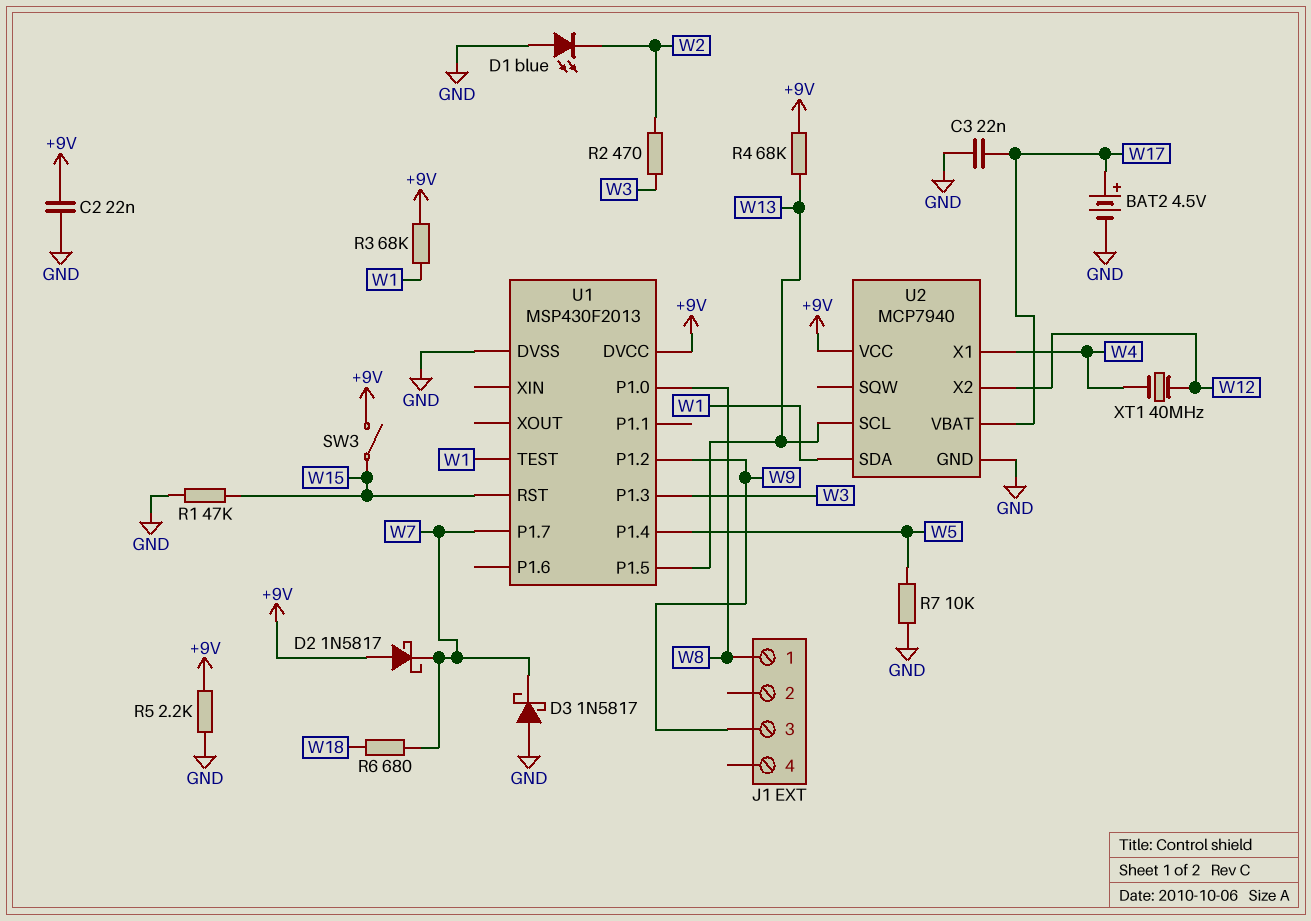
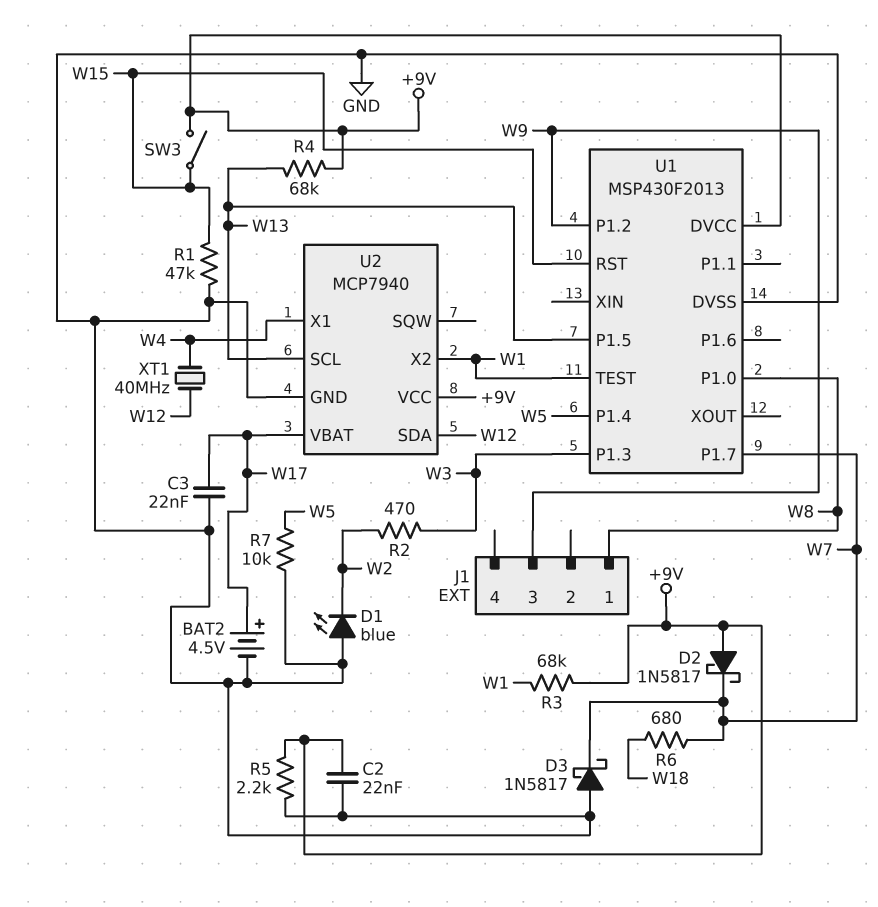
U2 pin SDA: W1 -> W12
U2 pin X2: W12 -> W1

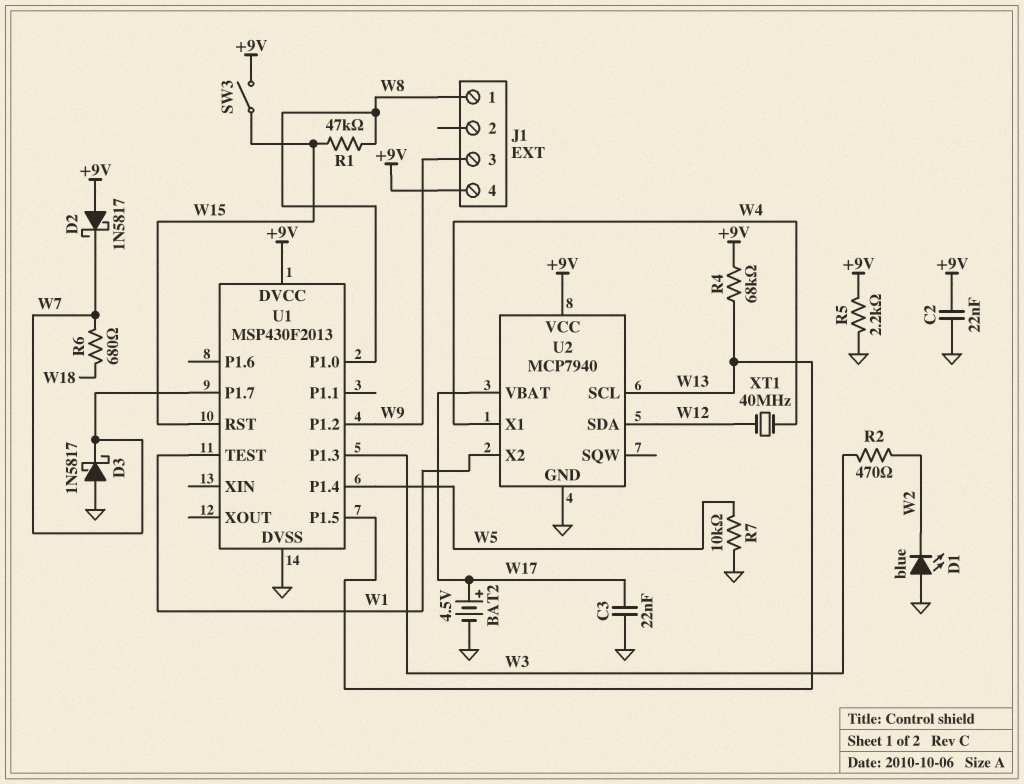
J1 pin 4: none -> +9V
R1: 47k (GND, W15) -> 47k (W8, W15)
R3: 68k (+9V, W1) -> none

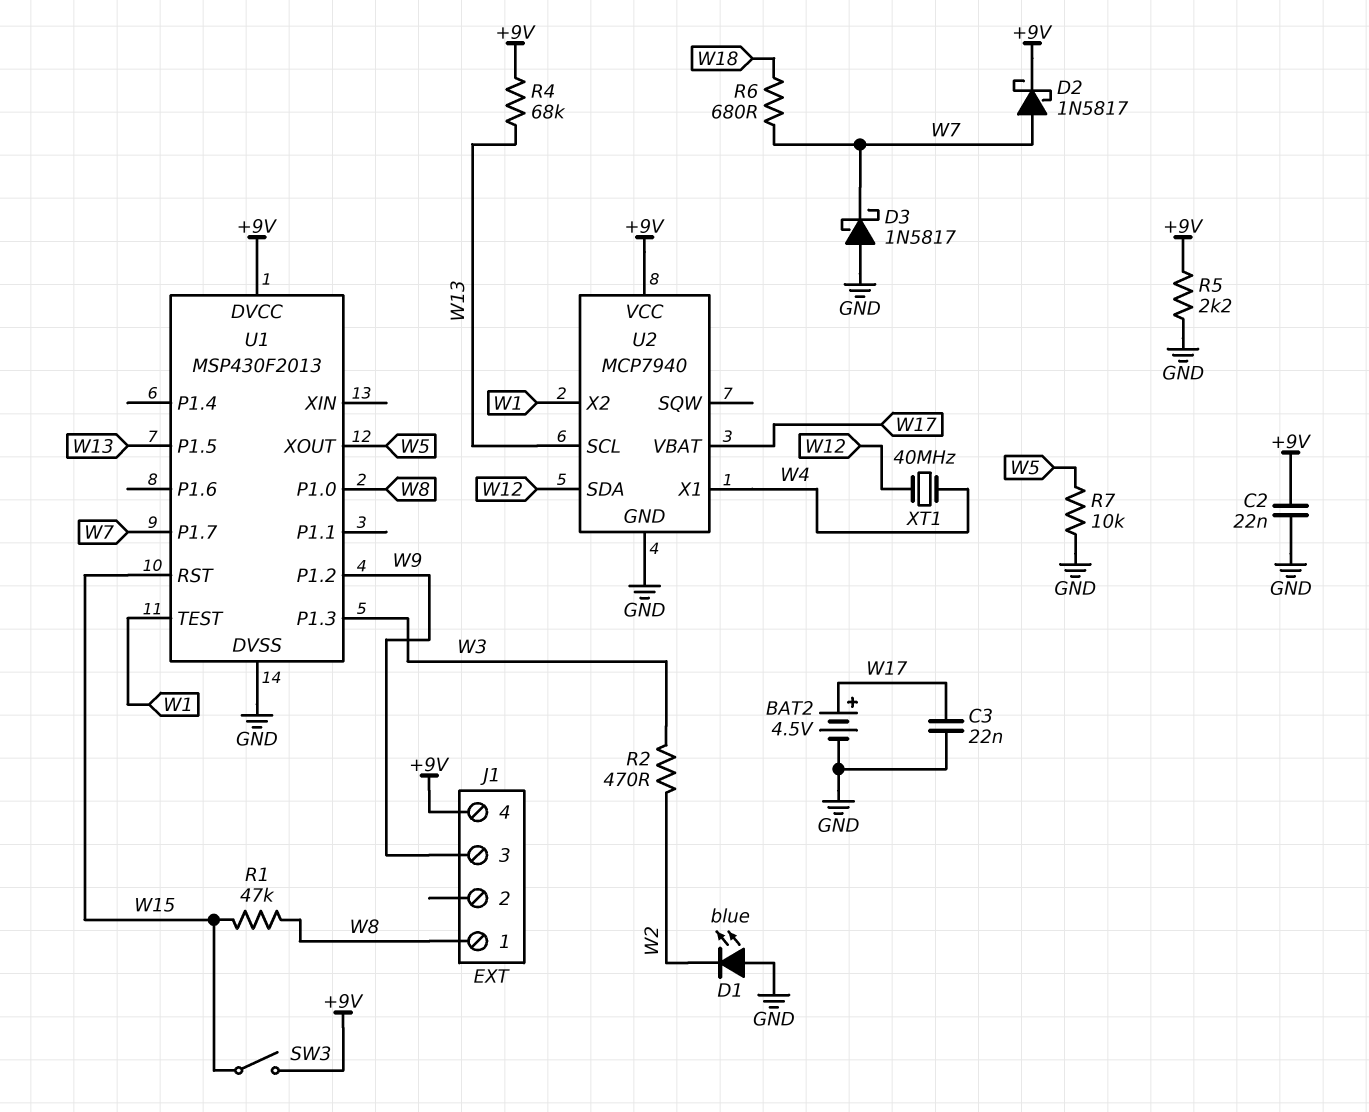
D2: schottky 1N5817 (A +9V, K W7) -> schottky 1N5817 (A W7, K +9V)
U1 pin P1.4: W5 -> none
U1 pin XOUT: none -> W5

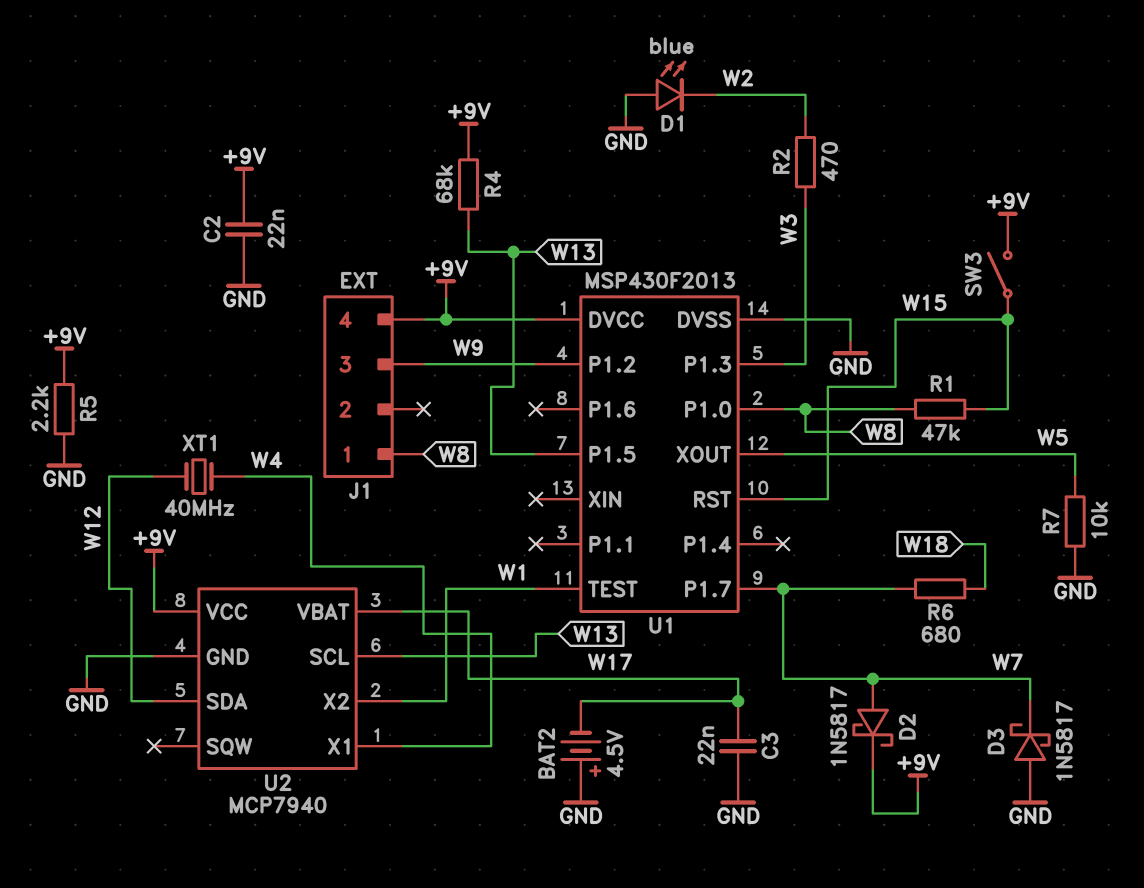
BAT2: 4.5V (plus W17, minus GND) -> 4.5V (plus GND, minus W17)

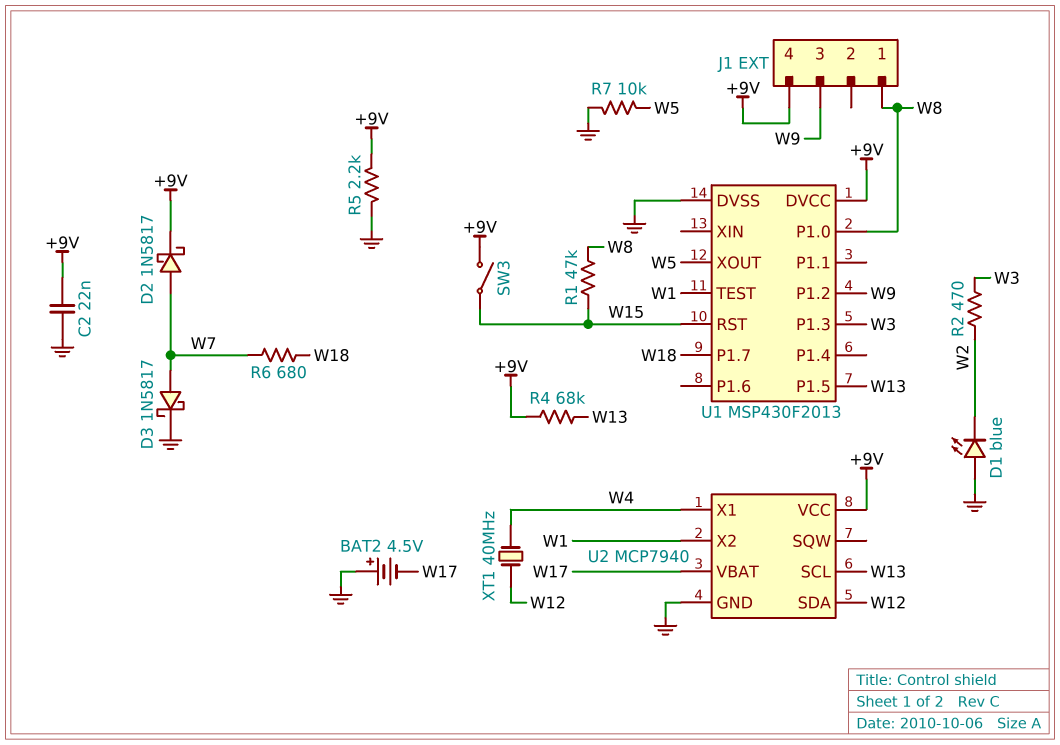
C3: 22nF (GND, W17) -> none
D3: schottky 1N5817 (A GND, K W7) -> schottky 1N5817 (A W7, K GND)
U1 pin P1.7: W7 -> W18

